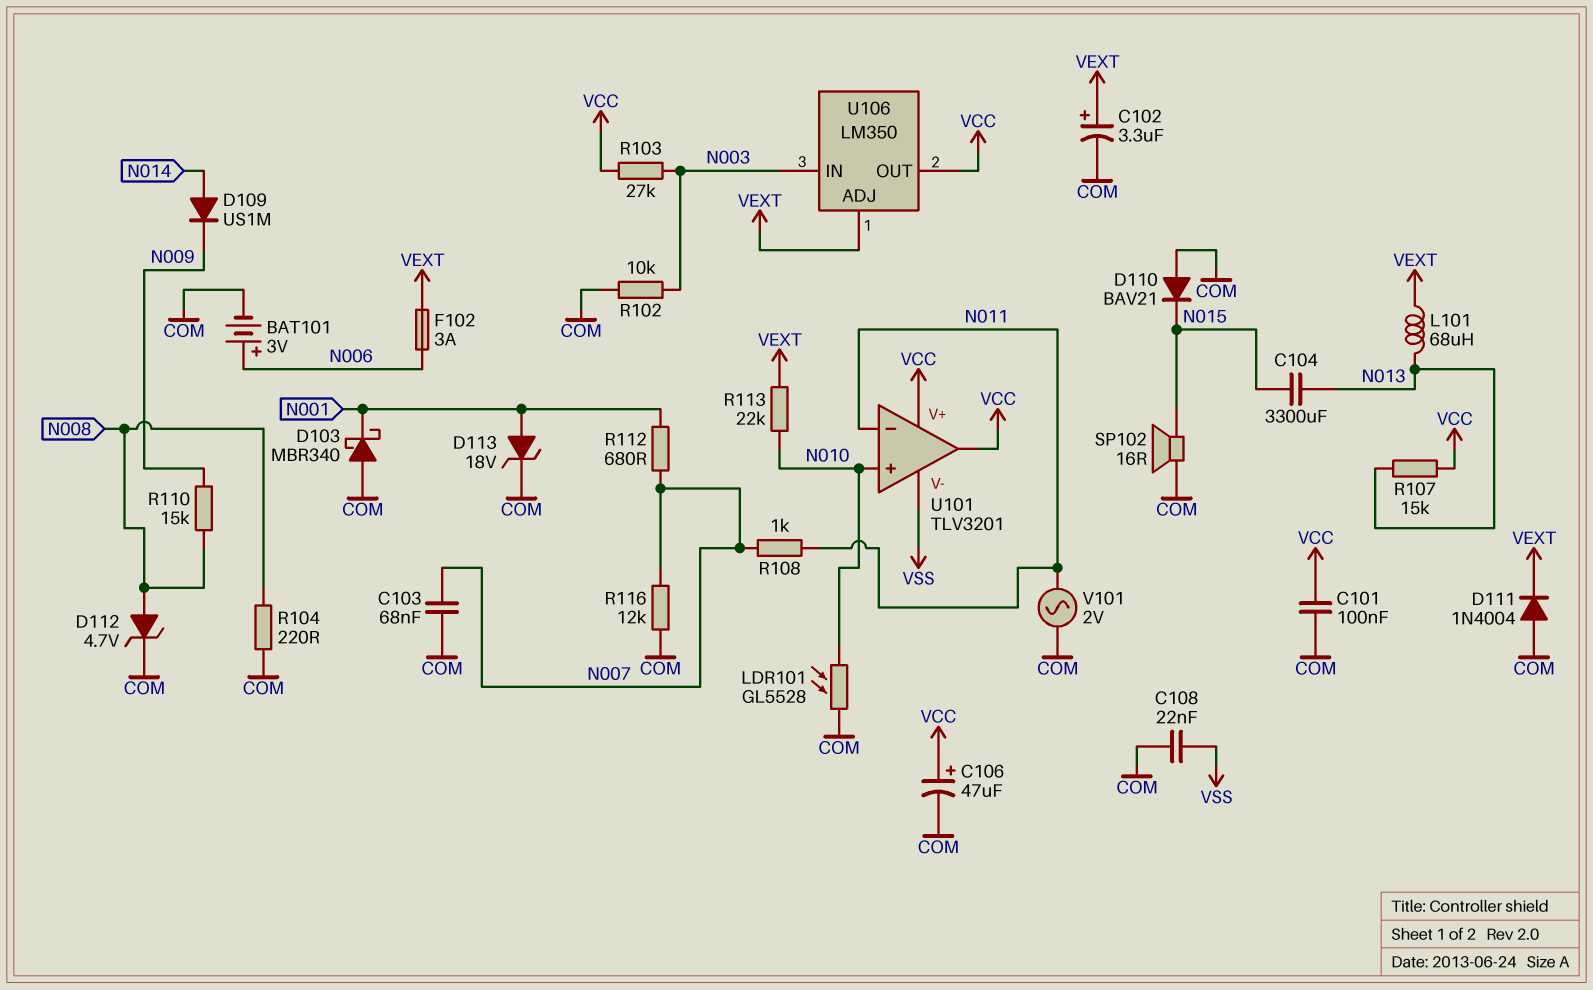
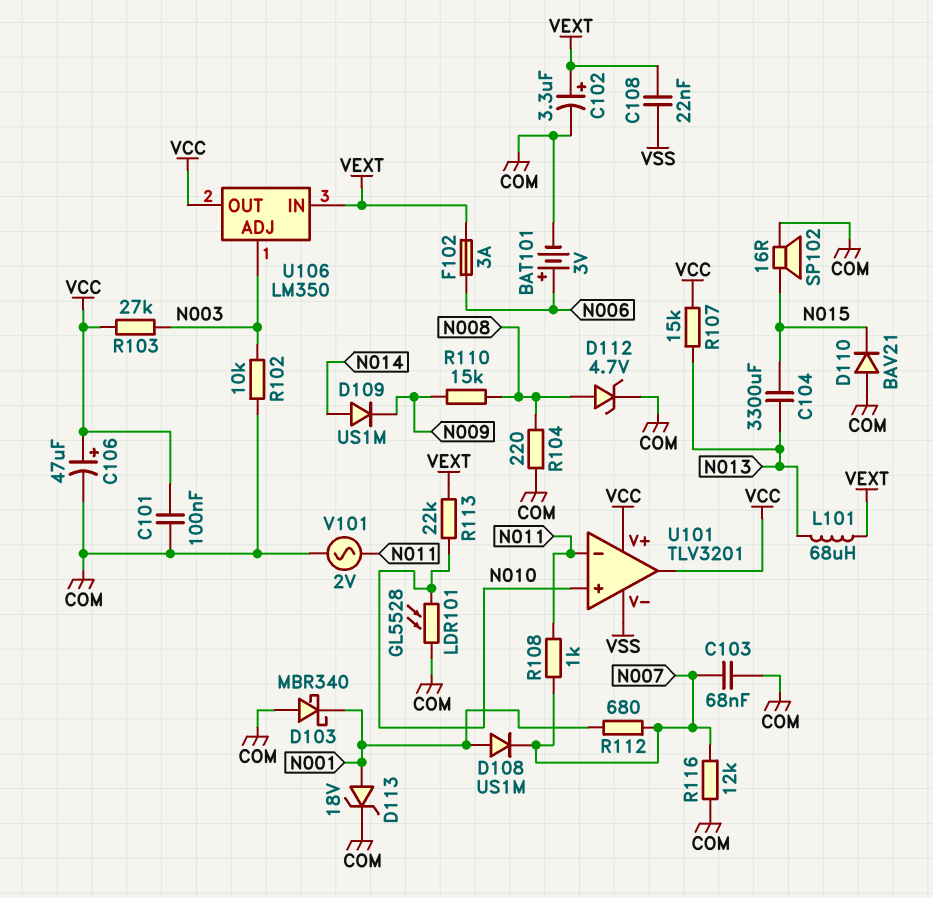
C108: 22nF (COM, VSS) -> 22nF (VEXT, VSS)
D108: none -> diode US1M (A N001, K N007)
D111: diode 1N4004 (A COM, K VEXT) -> none
U106 pin ADJ: VEXT -> N003
U106 pin IN: N003 -> VEXT

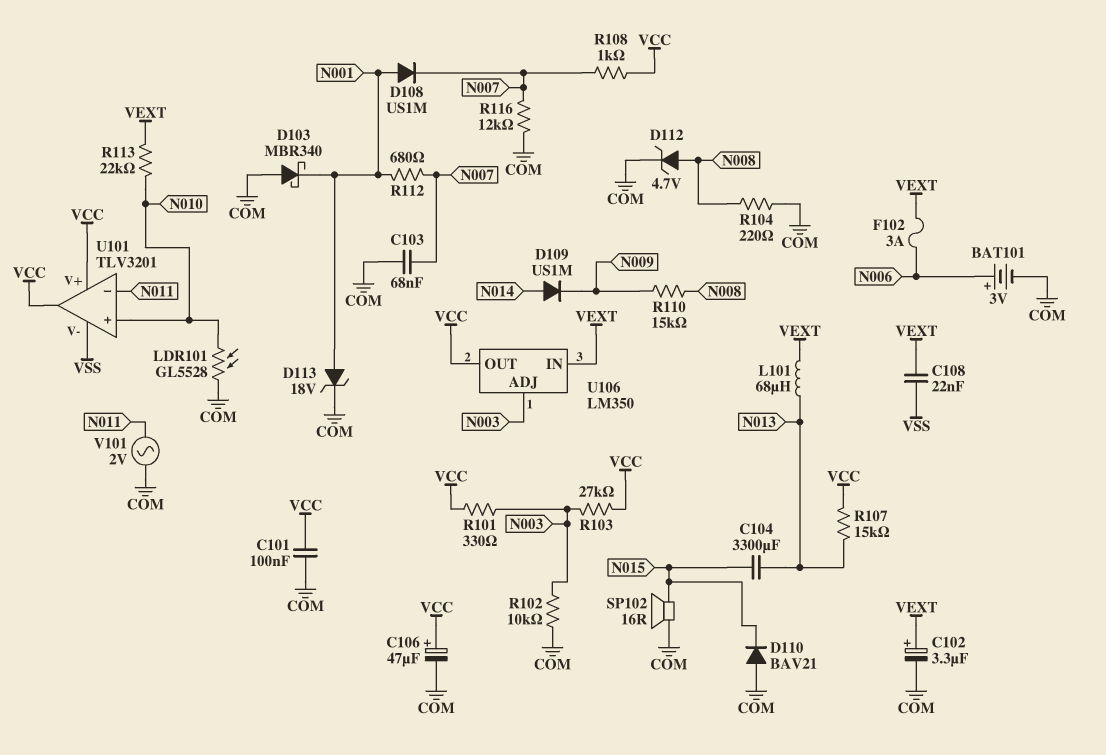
R101: none -> 330 (N003, VCC)
R108: 1k (N007, N011) -> 1k (N007, VCC)

